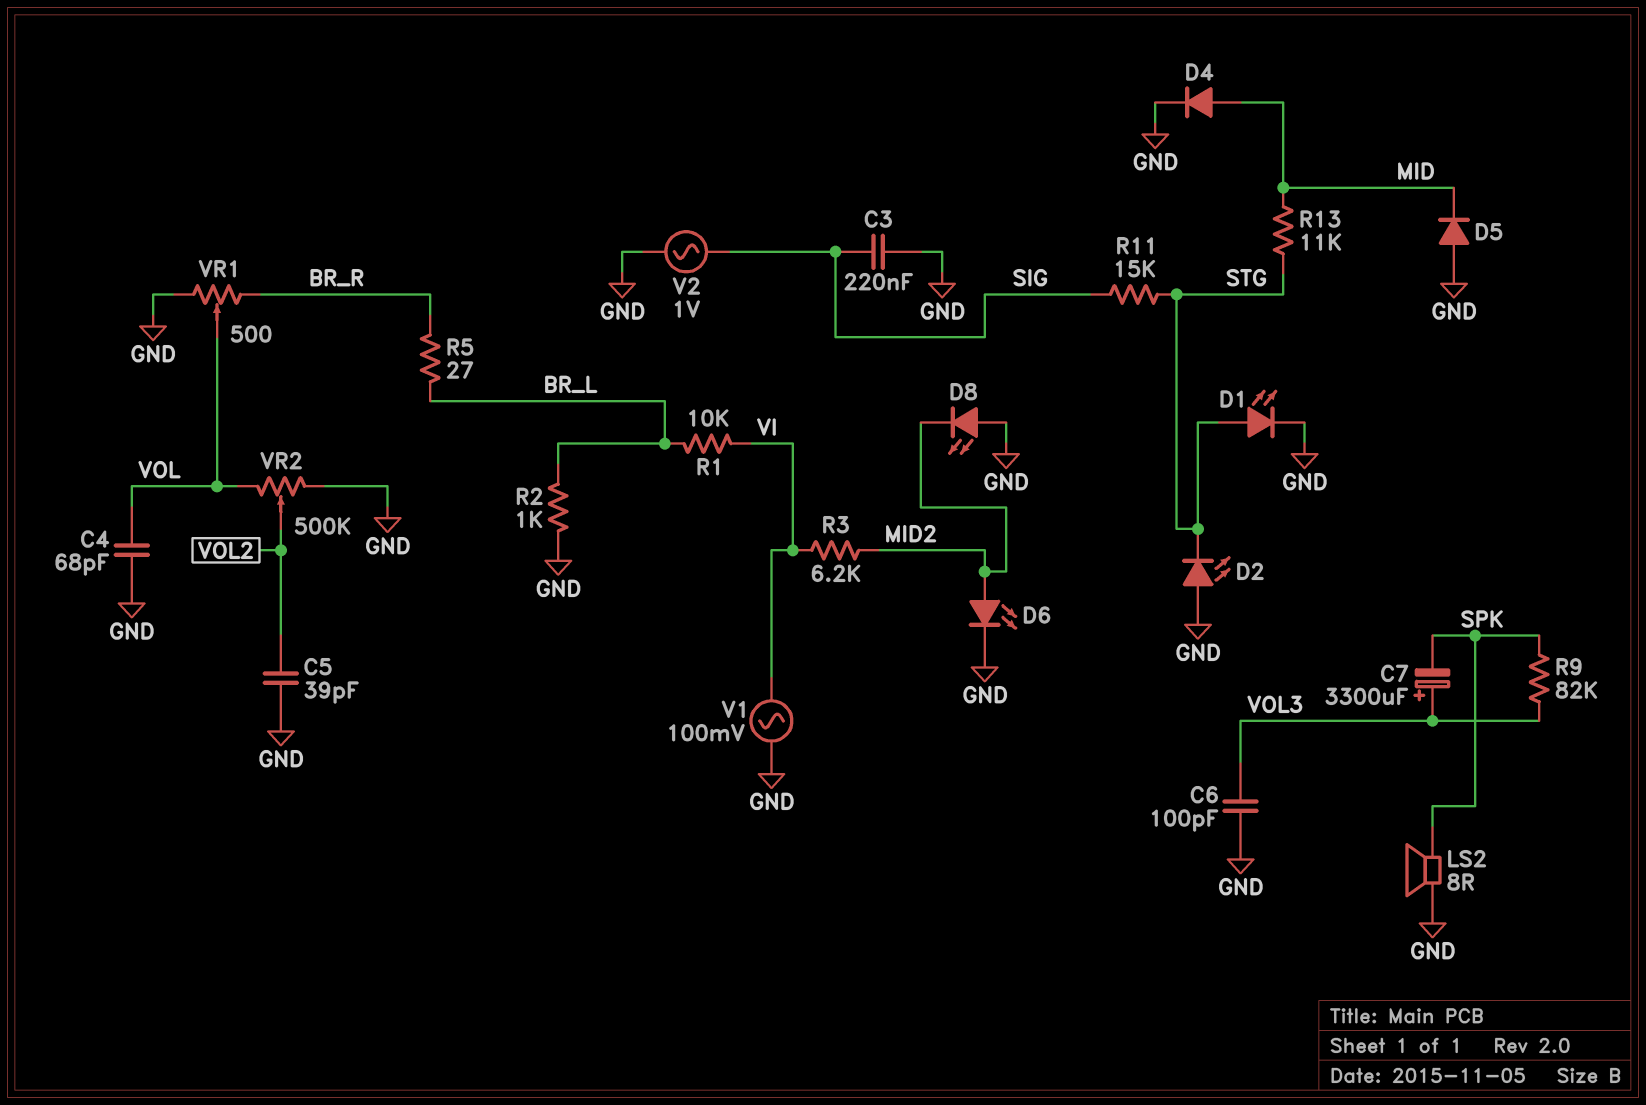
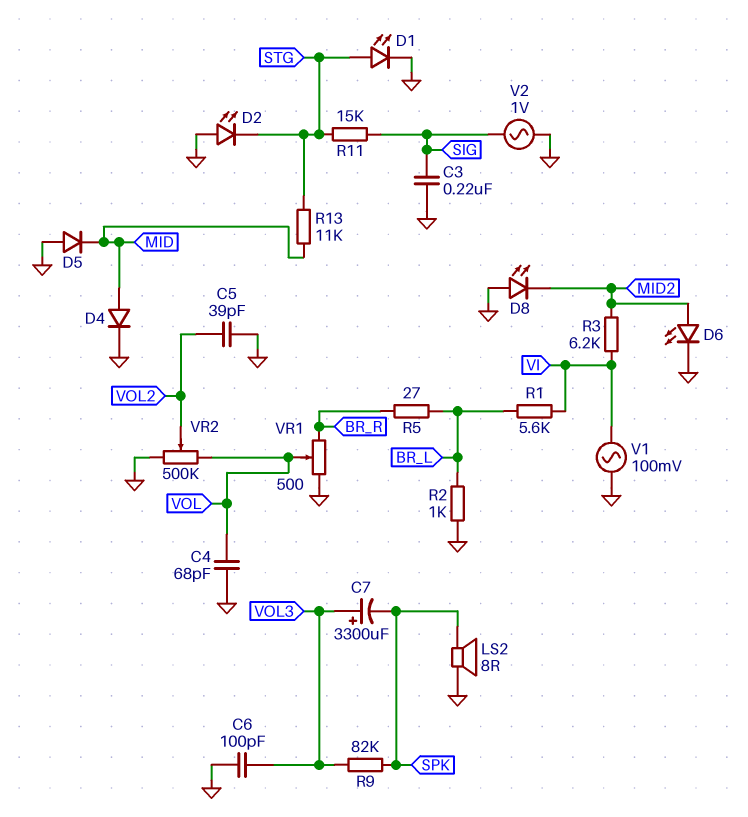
R1: 10k (BR_L, VI) -> 5.6k (BR_L, VI)

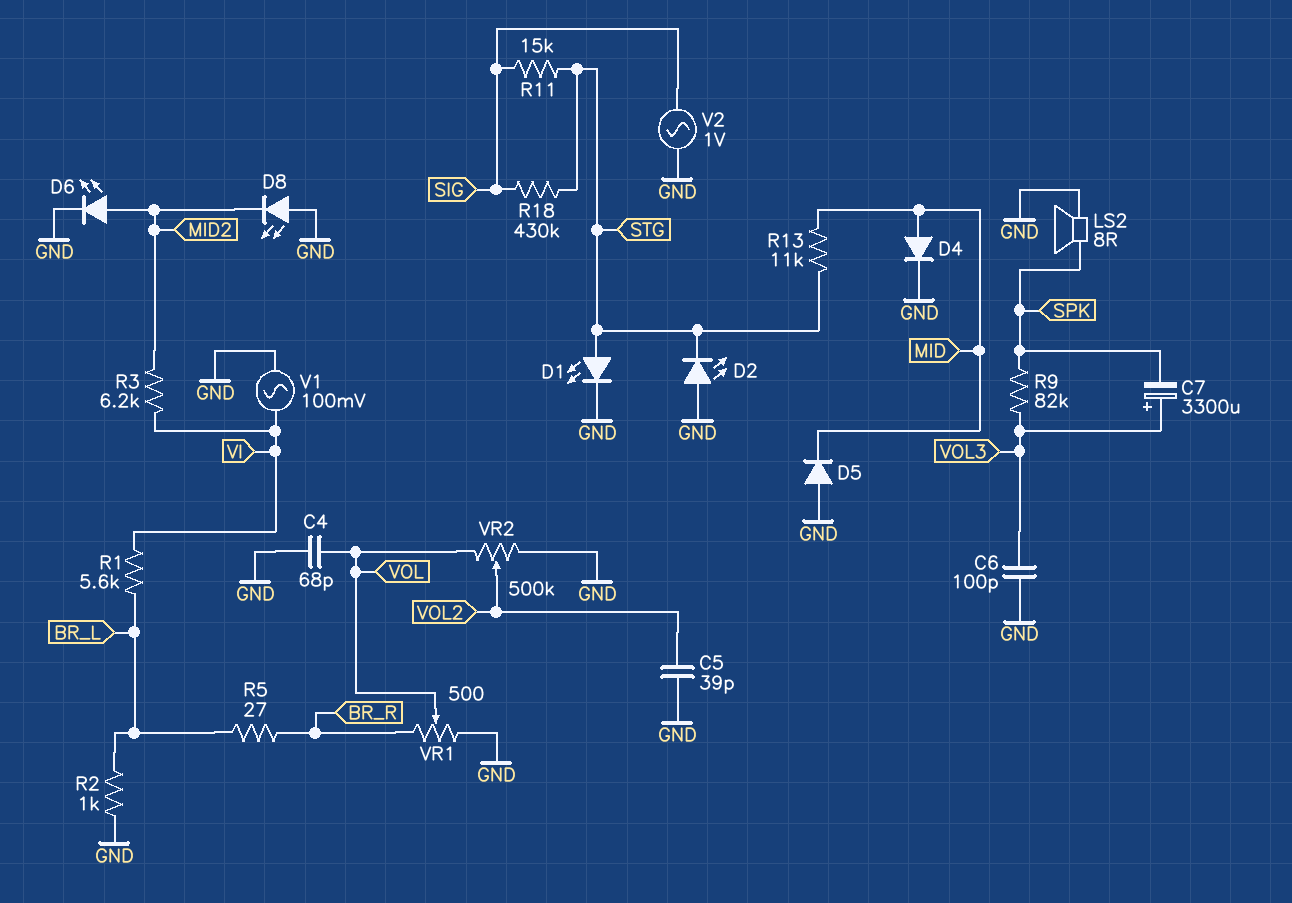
C3: 220nF (GND, SIG) -> none
R18: none -> 430k (SIG, STG)

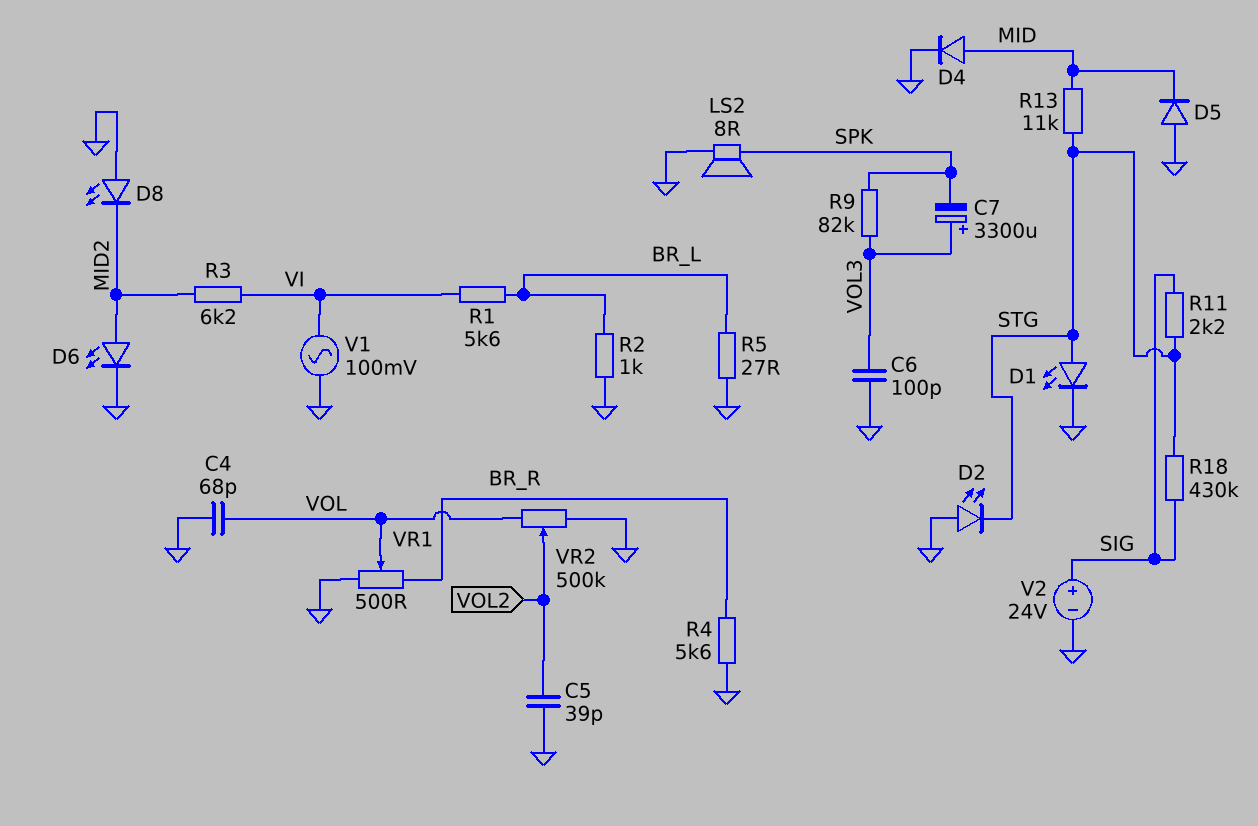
R4: none -> 5.6k (BR_R, GND)
R5: 27 (BR_L, BR_R) -> 27 (BR_L, GND)
R11: 15k (SIG, STG) -> 2.2k (SIG, STG)
V2: AC 1V (GND, SIG) -> 24V (plus SIG, minus GND)

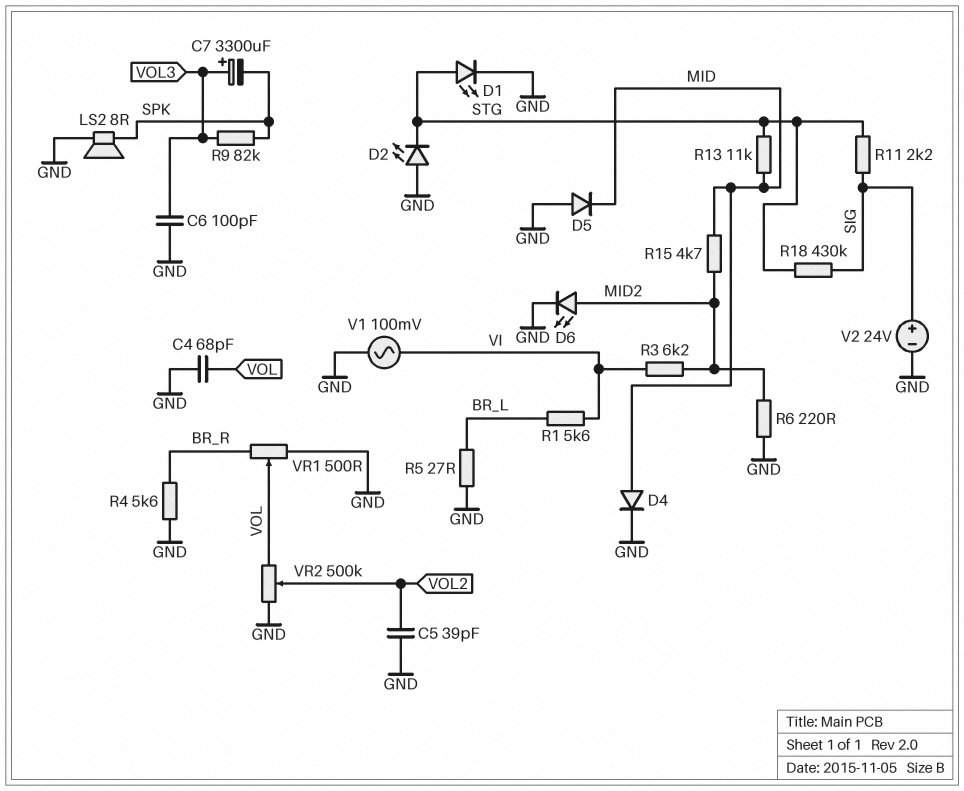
D8: LED (A GND, K MID2) -> none
R2: 1k (BR_L, GND) -> none
R6: none -> 220 (GND, MID2)
R15: none -> 4.7k (MID, MID2)

